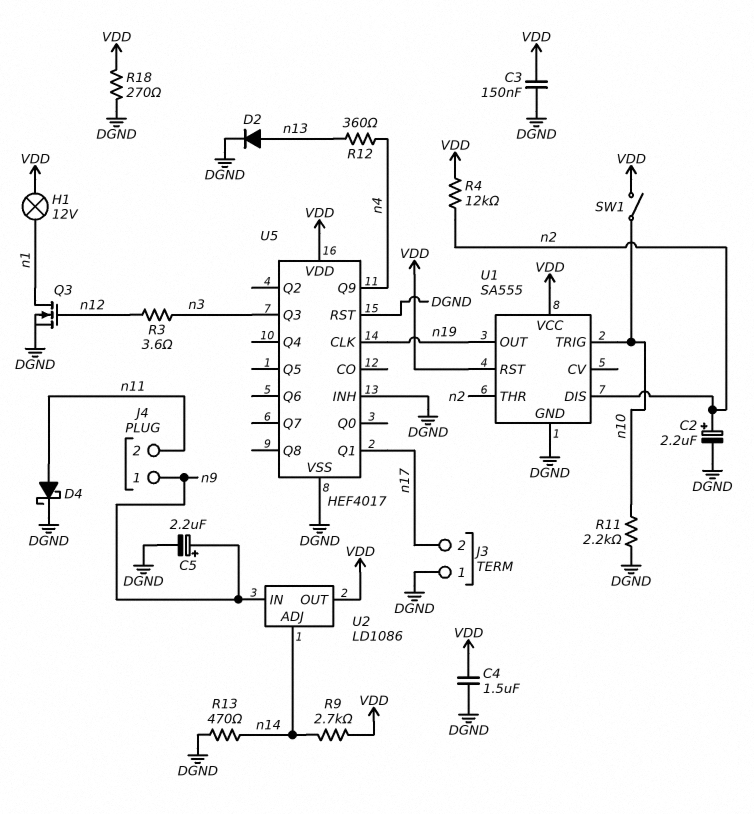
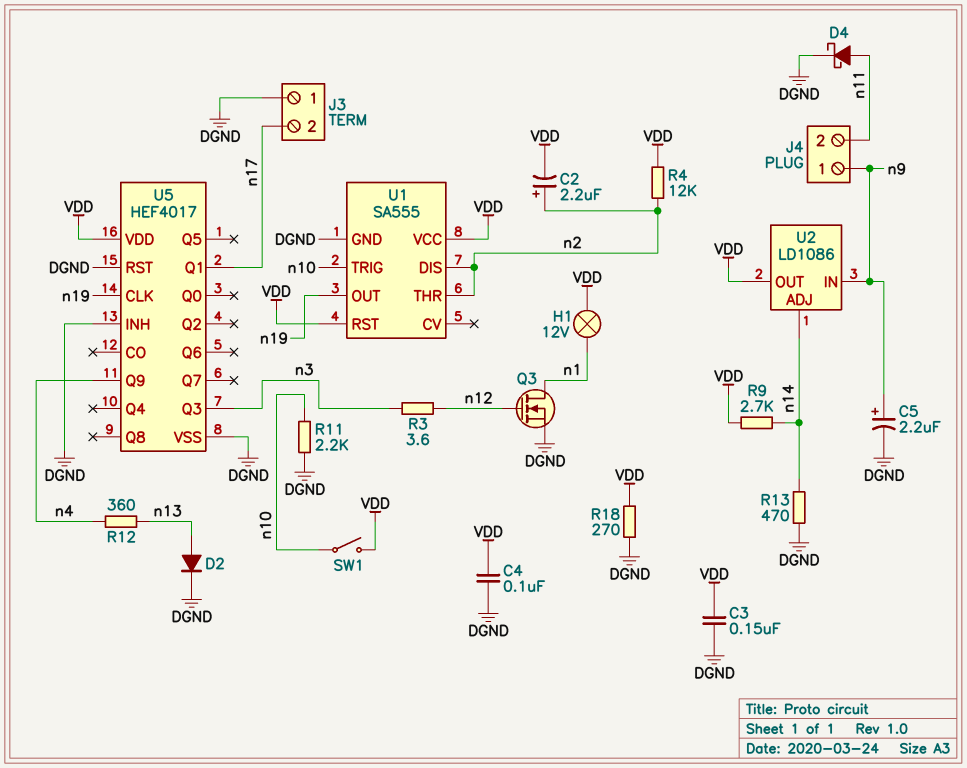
C2: 2.2uF (plus n2, minus DGND) -> 2.2uF (plus n2, minus VDD)
C4: 1.5uF (DGND, VDD) -> 100nF (DGND, VDD)

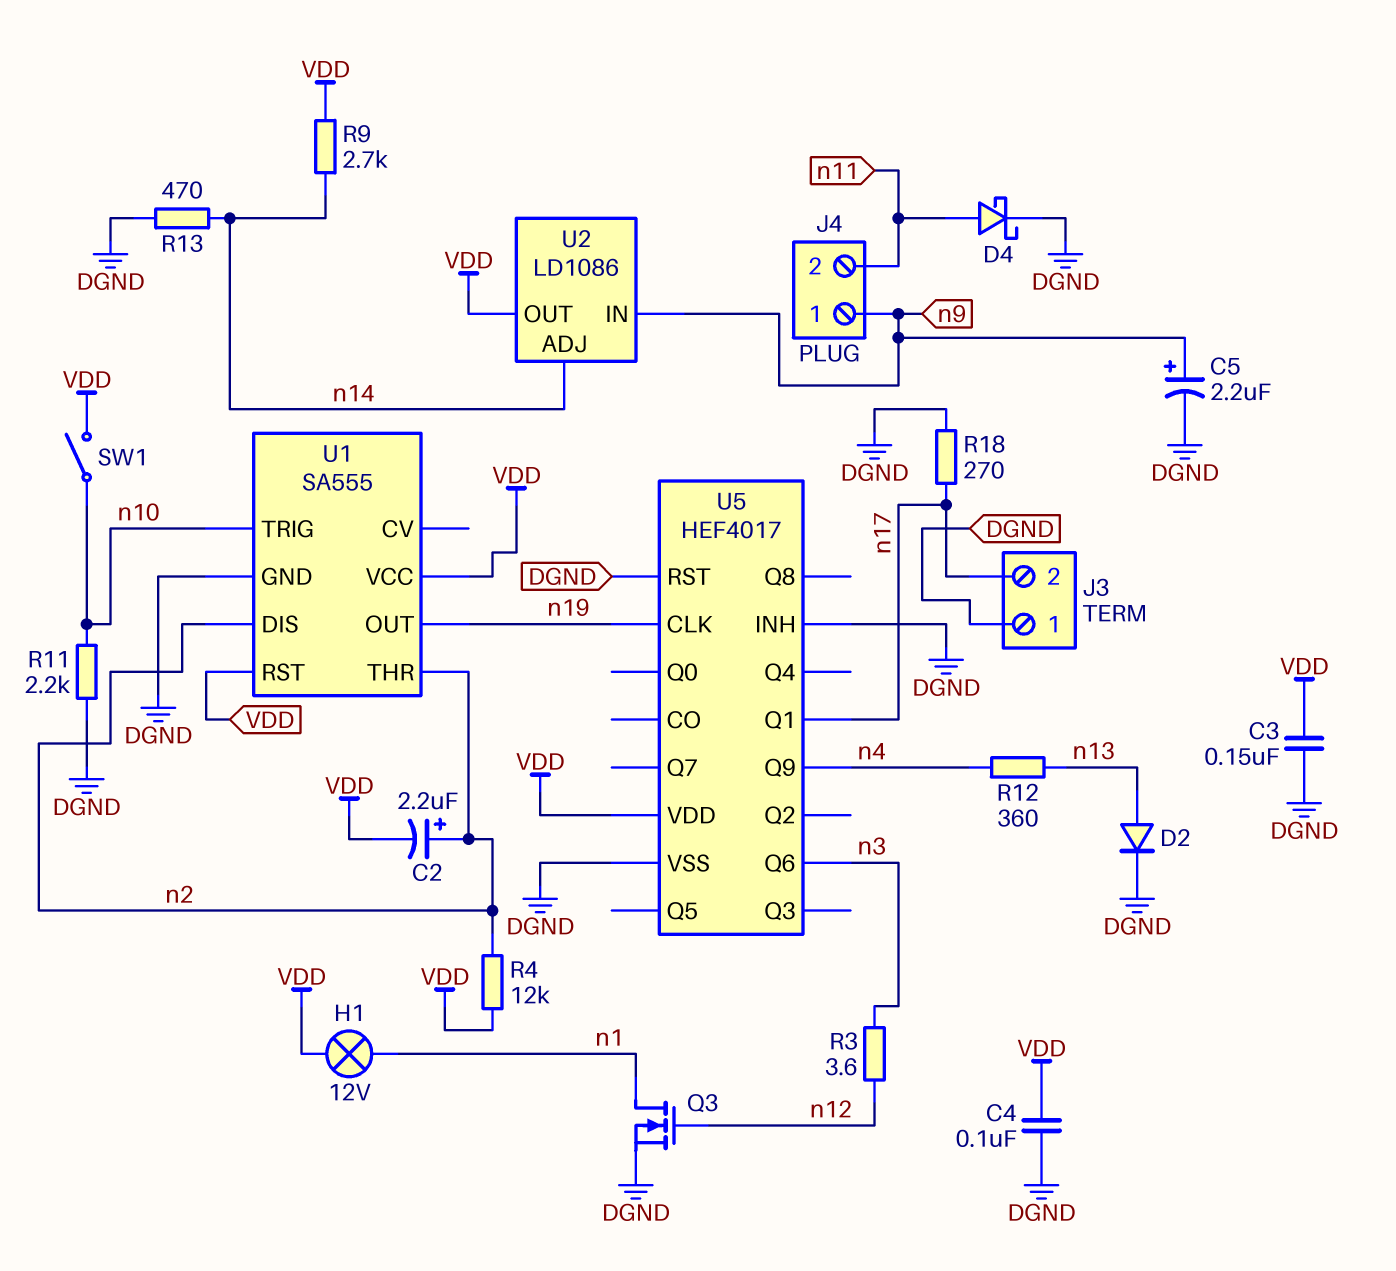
R18: 270 (DGND, VDD) -> 270 (DGND, n17)
U5 pin Q3: n3 -> none
U5 pin Q6: none -> n3

